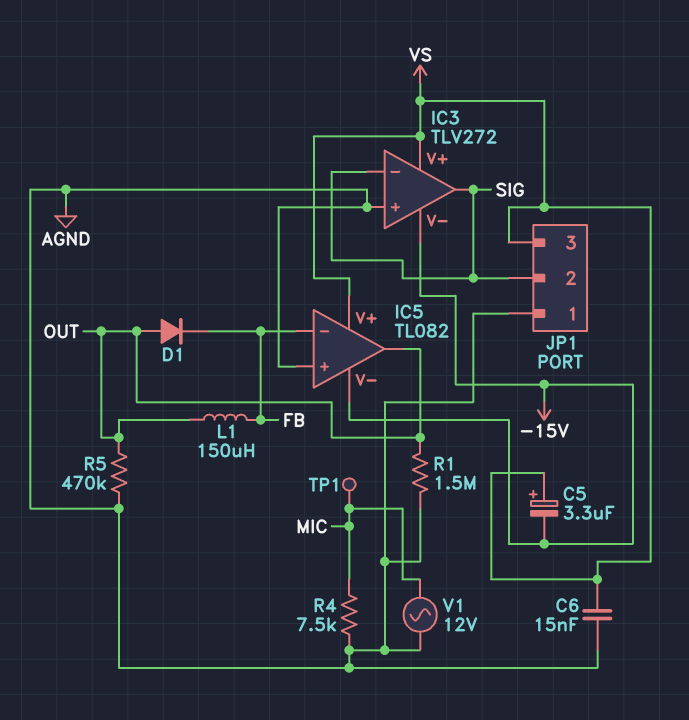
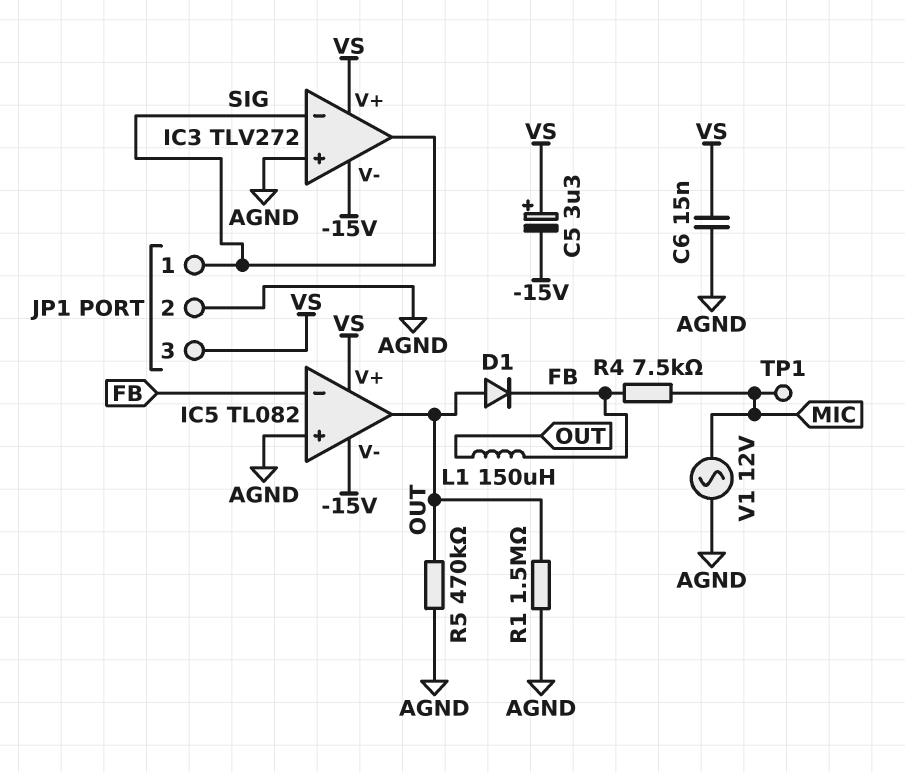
JP1 pin 1: AGND -> SIG
JP1 pin 2: SIG -> AGND
R4: 7.5k (AGND, MIC) -> 7.5k (FB, MIC)

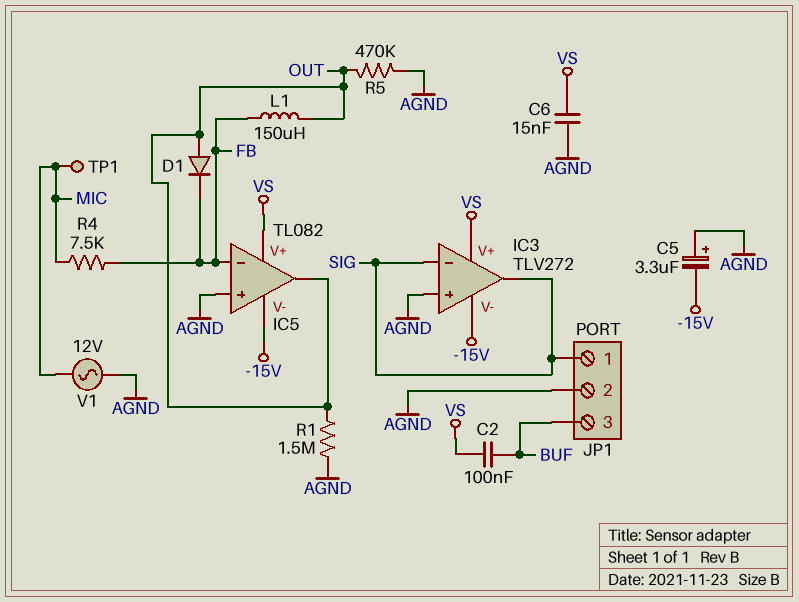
C2: none -> 100nF (BUF, VS)
C5: 3.3uF (plus VS, minus -15V) -> 3.3uF (plus AGND, minus -15V)
JP1 pin 3: VS -> BUF

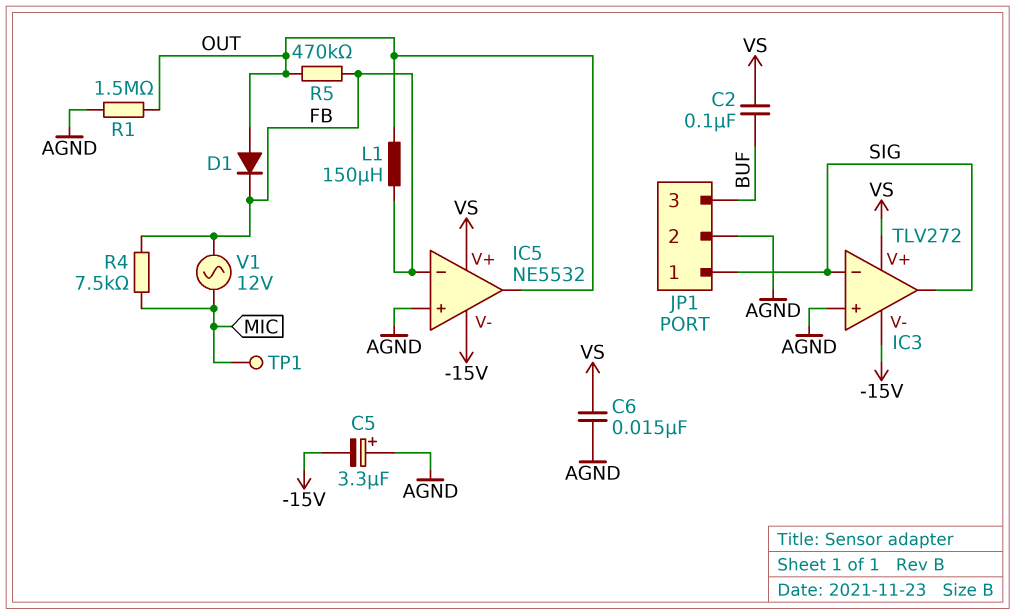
IC5: TL082 -> NE5532
R5: 470k (AGND, OUT) -> 470k (FB, OUT)
V1: AC 12V (AGND, MIC) -> AC 12V (FB, MIC)

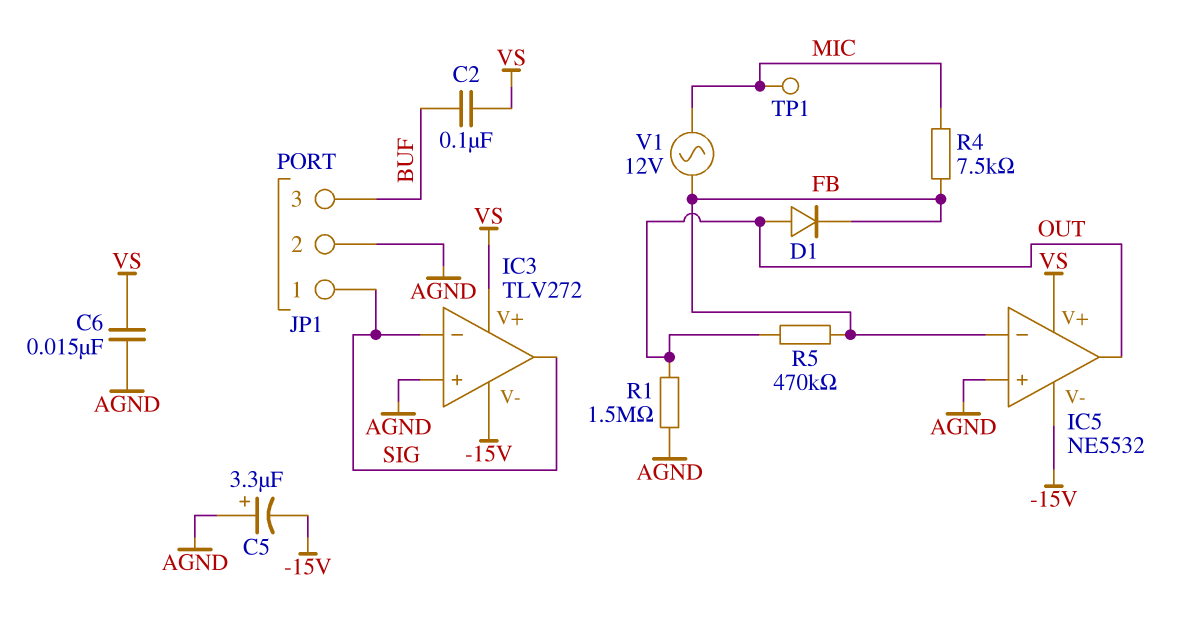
L1: 150uH (FB, OUT) -> none

